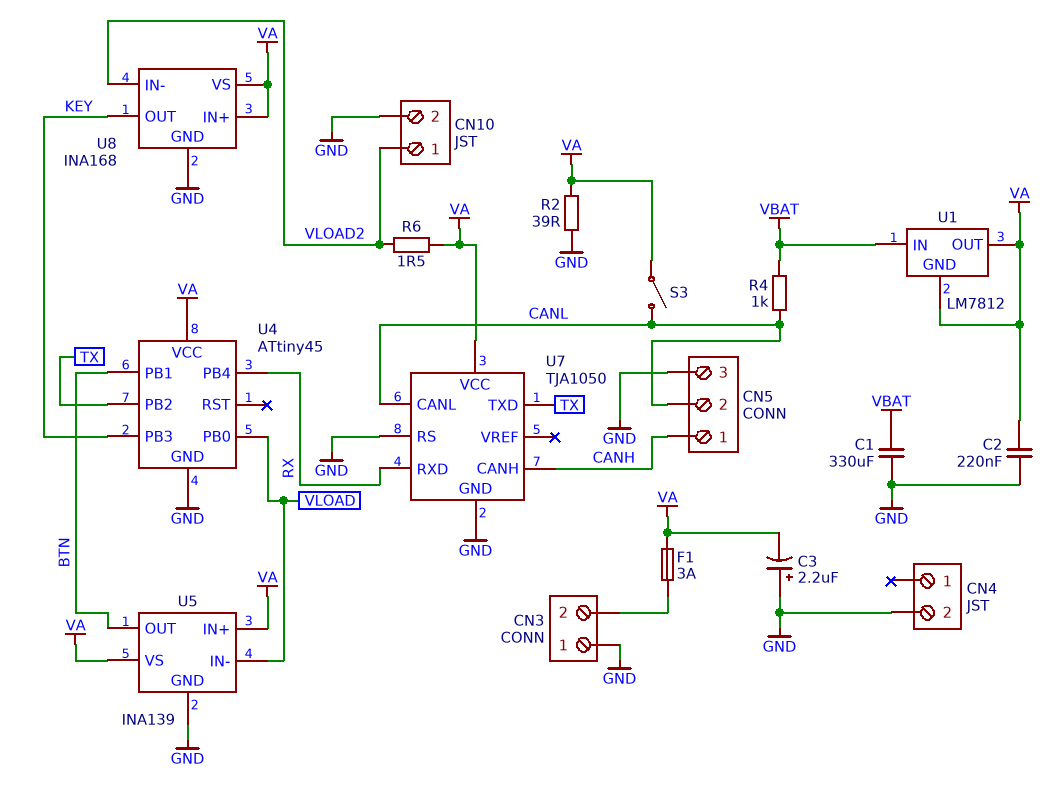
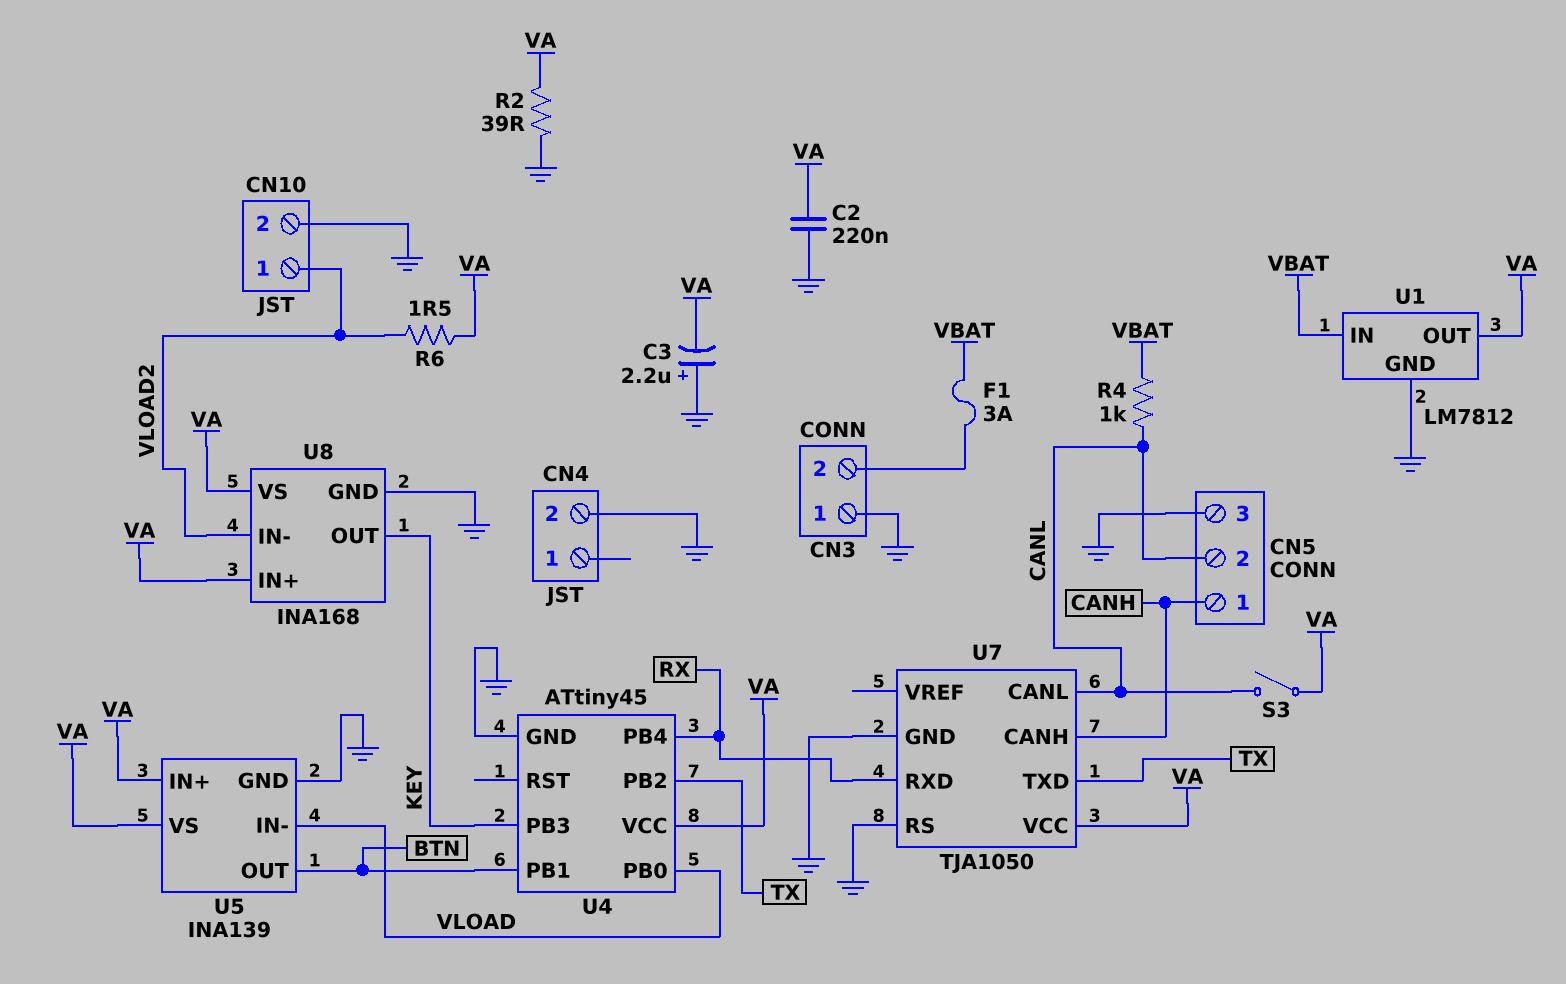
C1: 330uF (GND, VBAT) -> none
F1: 3A (CN3/2, VA) -> 3A (CN3/2, VBAT)
U1 pin GND: VA -> GND

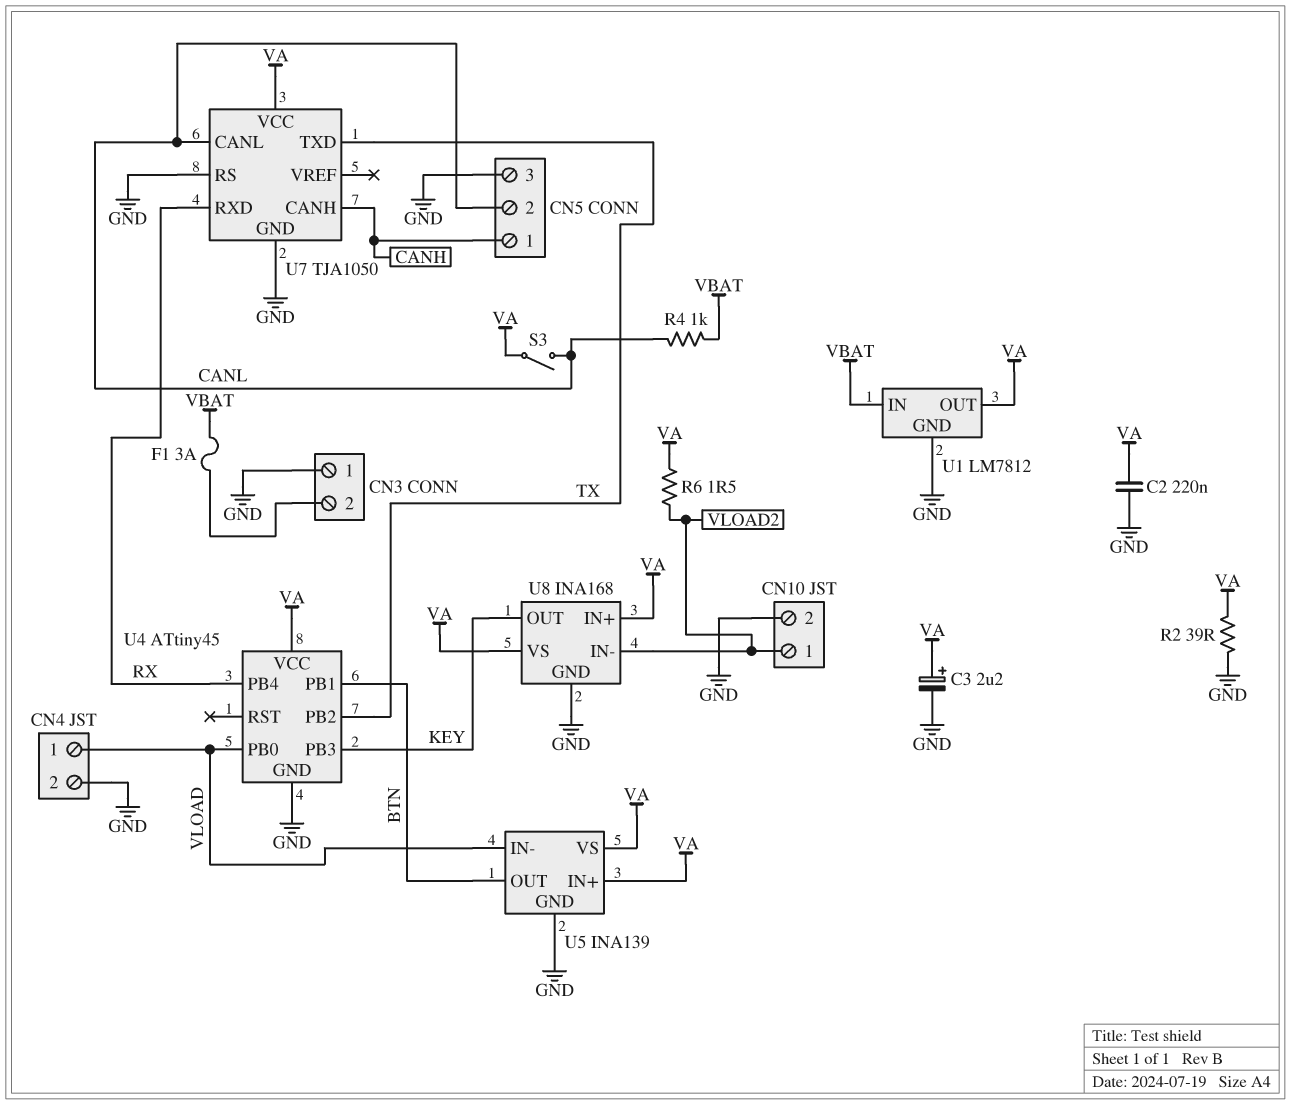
C3: 2.2uF (plus GND, minus VA) -> 2.2uF (plus VA, minus GND)
CN4 pin 1: none -> VLOAD

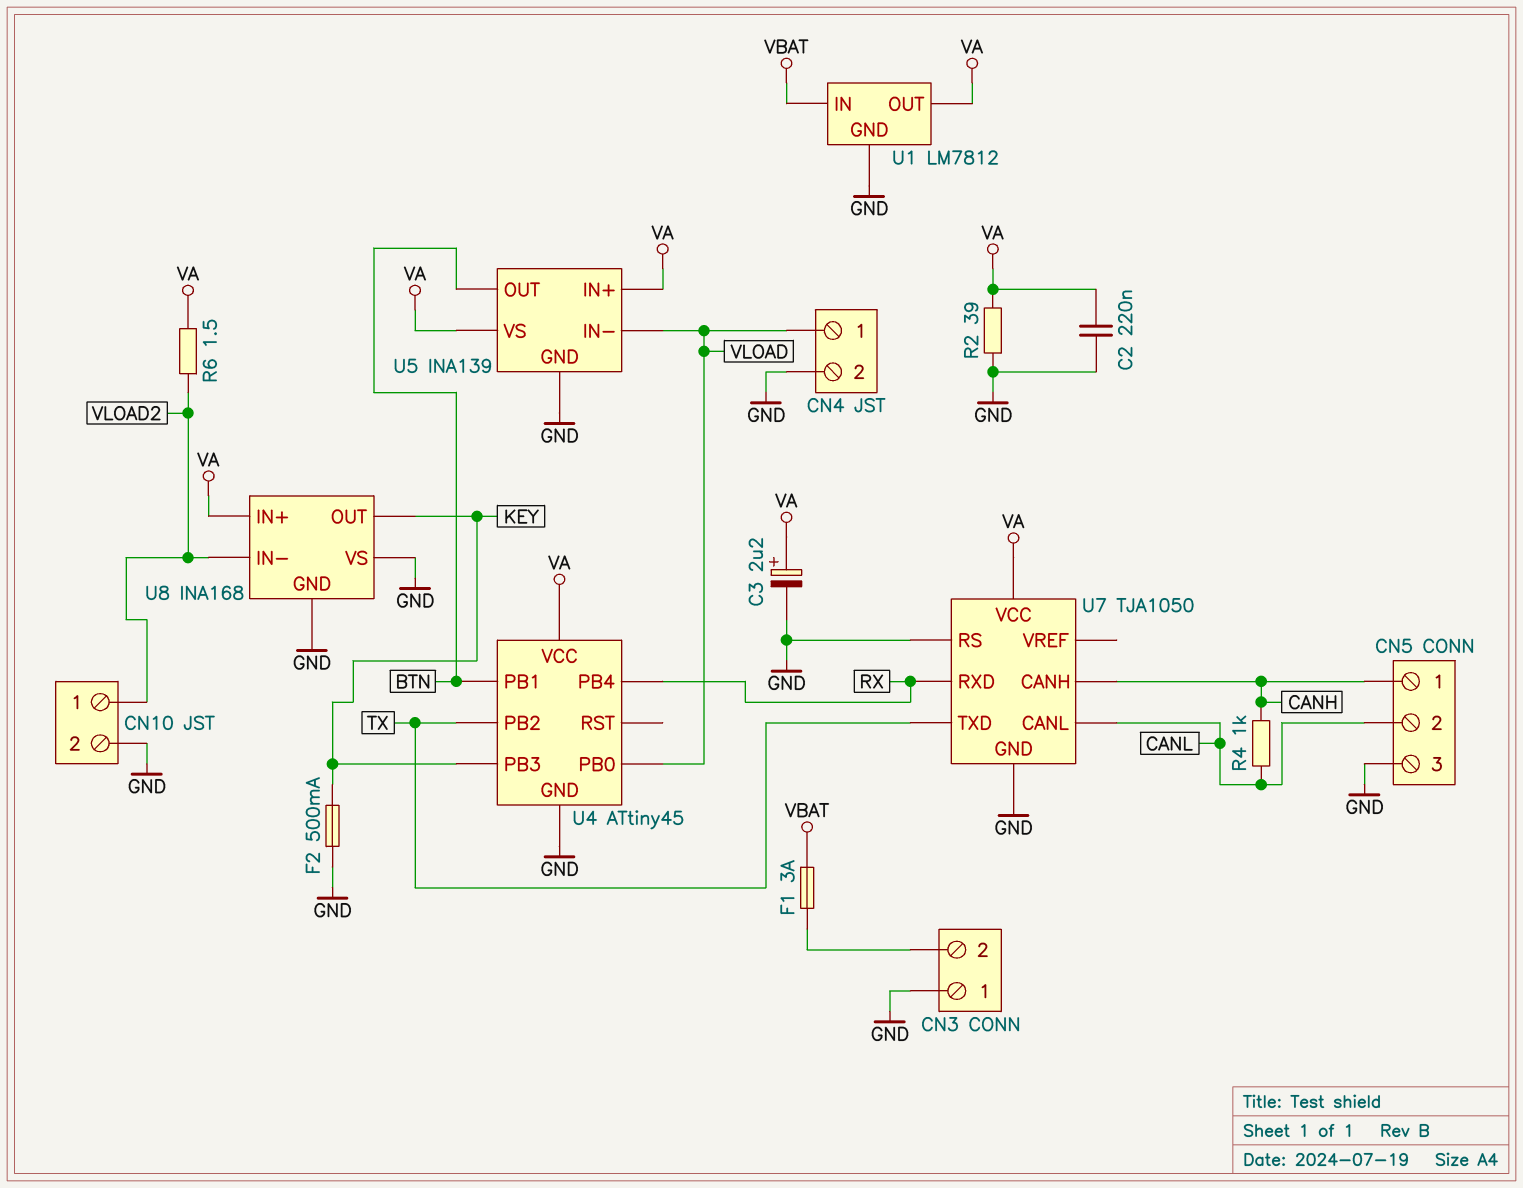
F2: none -> 500mA (GND, KEY)
R4: 1k (CANL, VBAT) -> 1k (CANH, CANL)
S3: switch (CANL, VA) -> none
U8 pin VS: VA -> GND

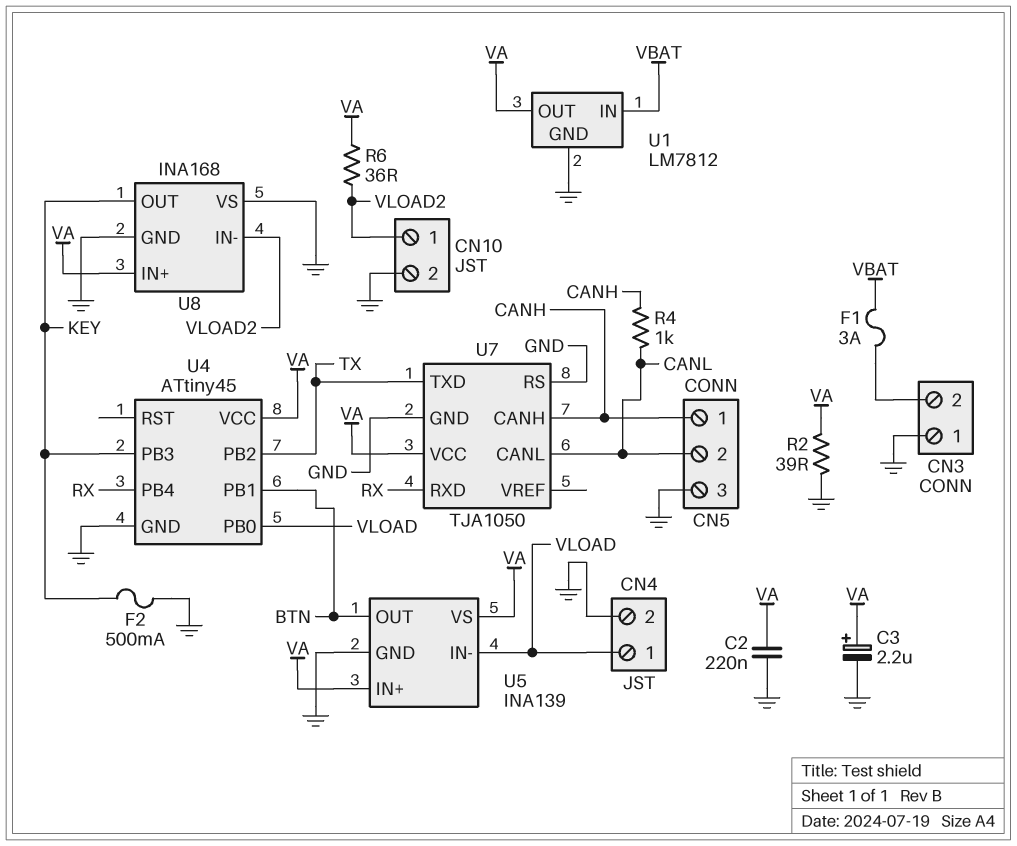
R6: 1.5 (VA, VLOAD2) -> 36 (VA, VLOAD2)

